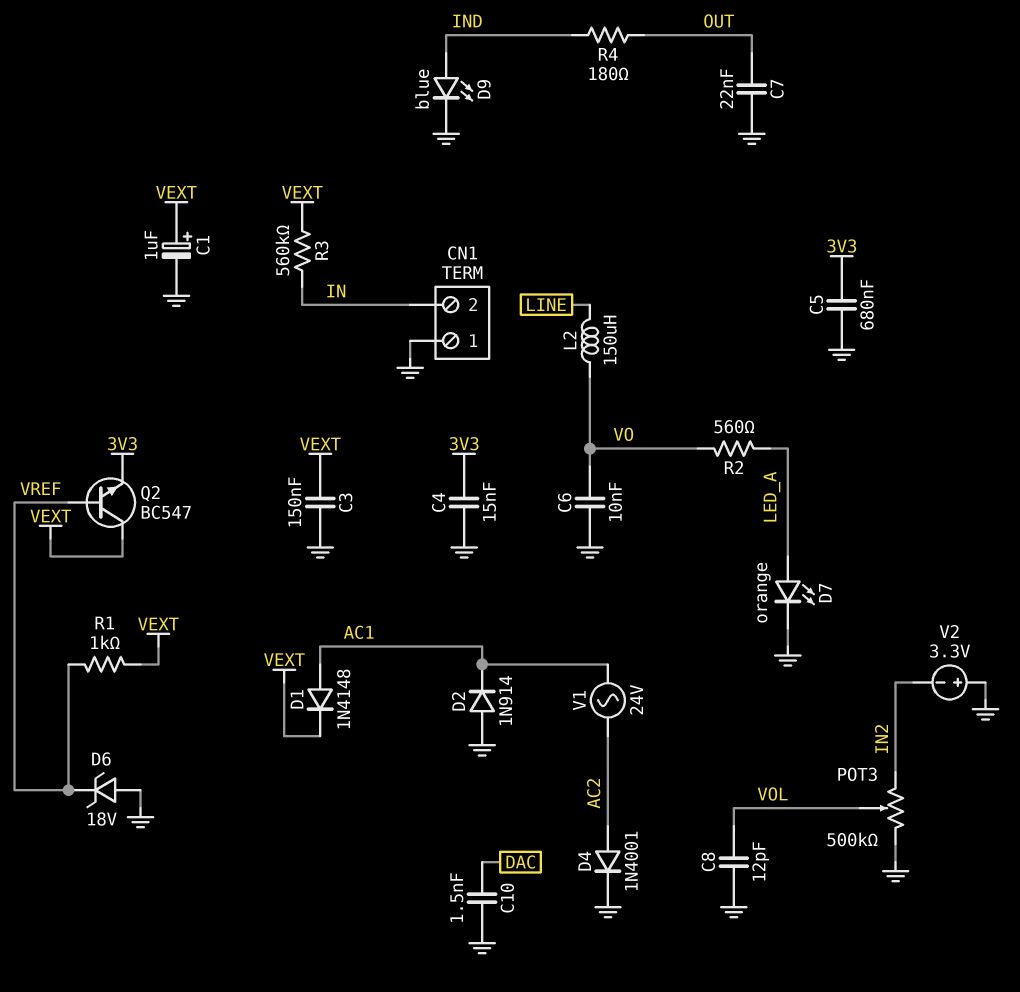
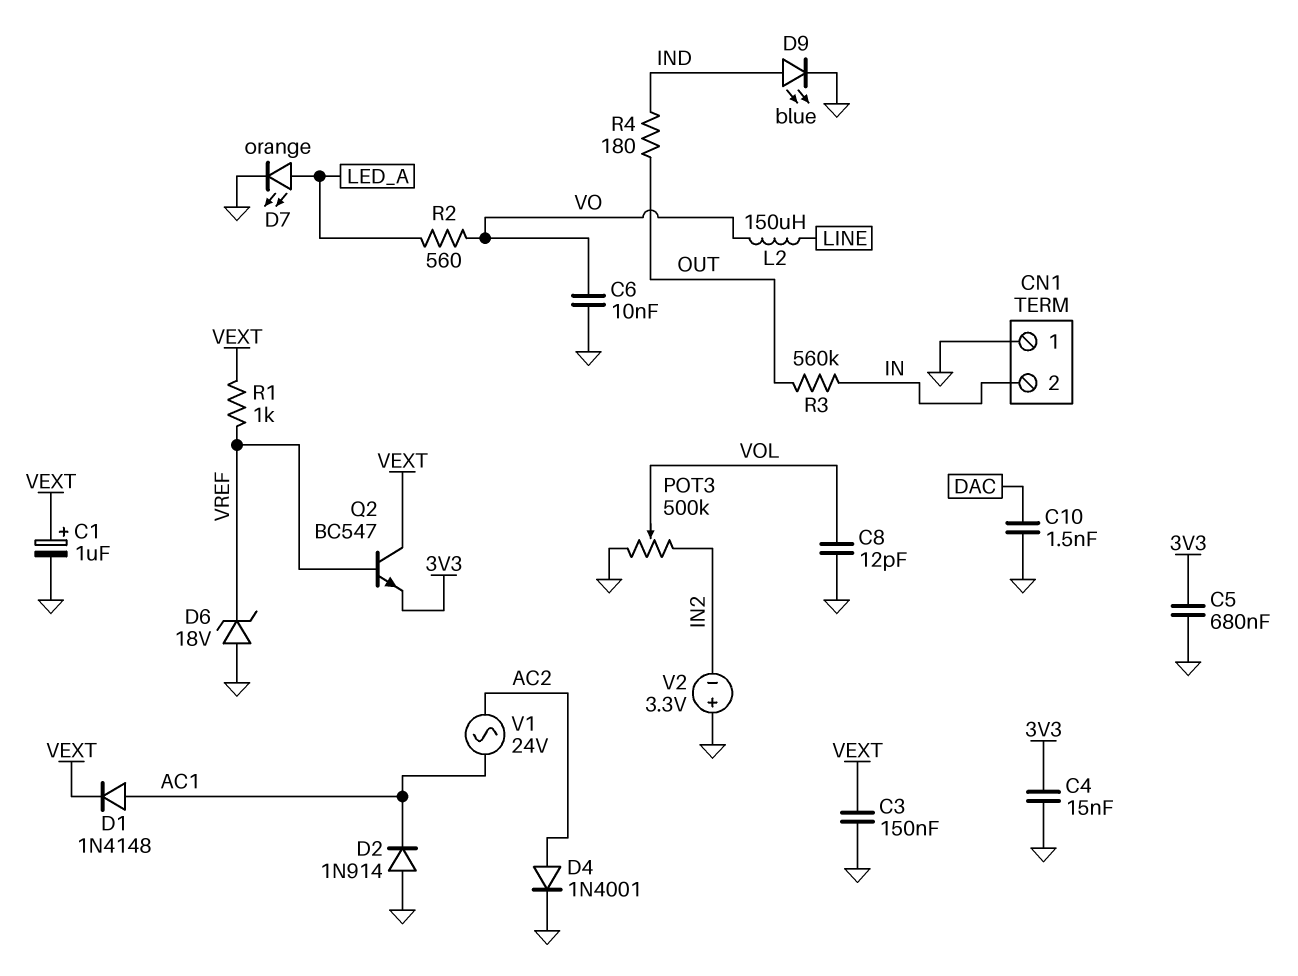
C7: 22nF (GND, OUT) -> none
R3: 560k (IN, VEXT) -> 560k (IN, OUT)

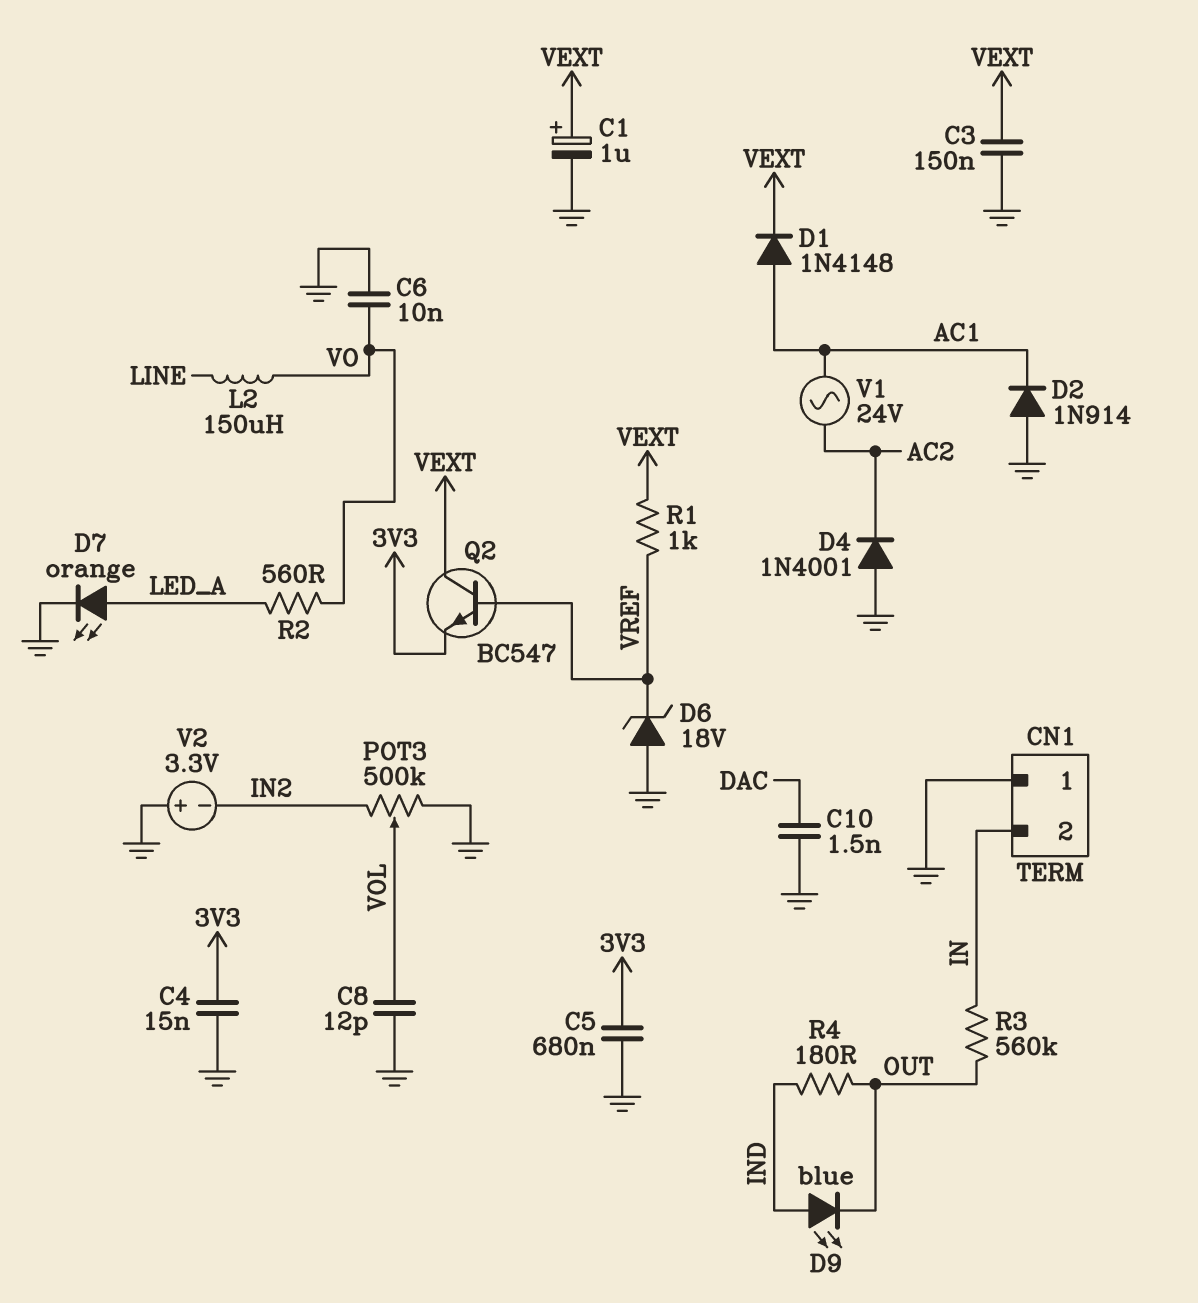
D4: diode 1N4001 (A AC2, K GND) -> diode 1N4001 (A GND, K AC2)
D9: LED blue (A IND, K GND) -> LED blue (A IND, K OUT)

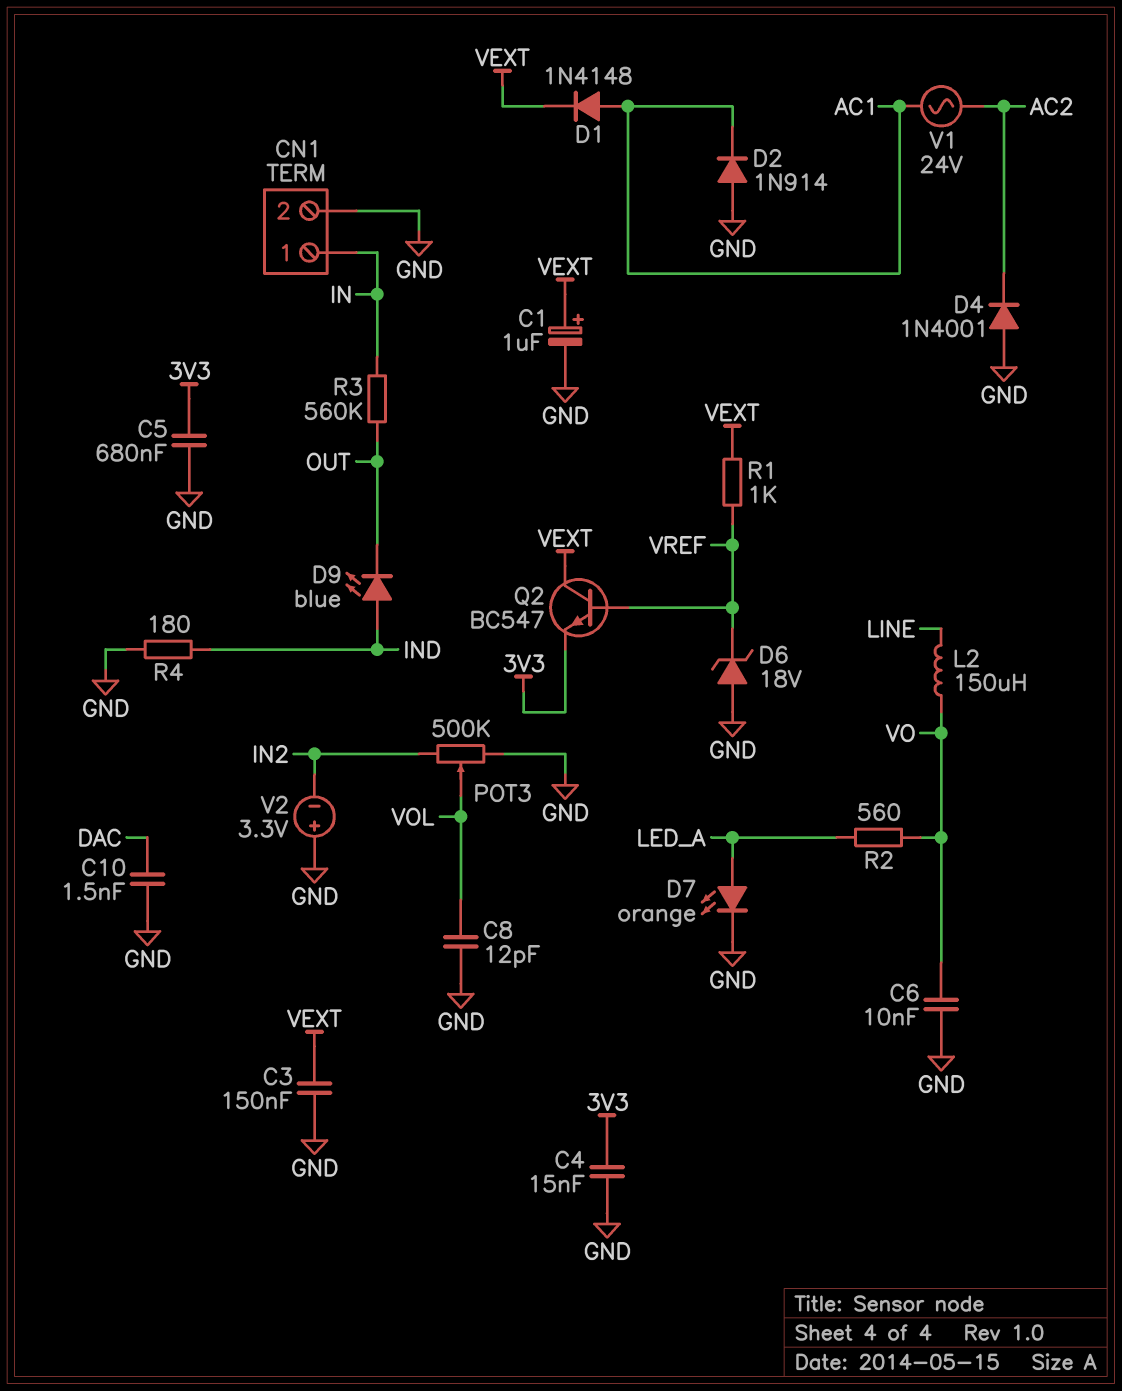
CN1 pin 1: GND -> IN
CN1 pin 2: IN -> GND
R4: 180 (IND, OUT) -> 180 (GND, IND)

